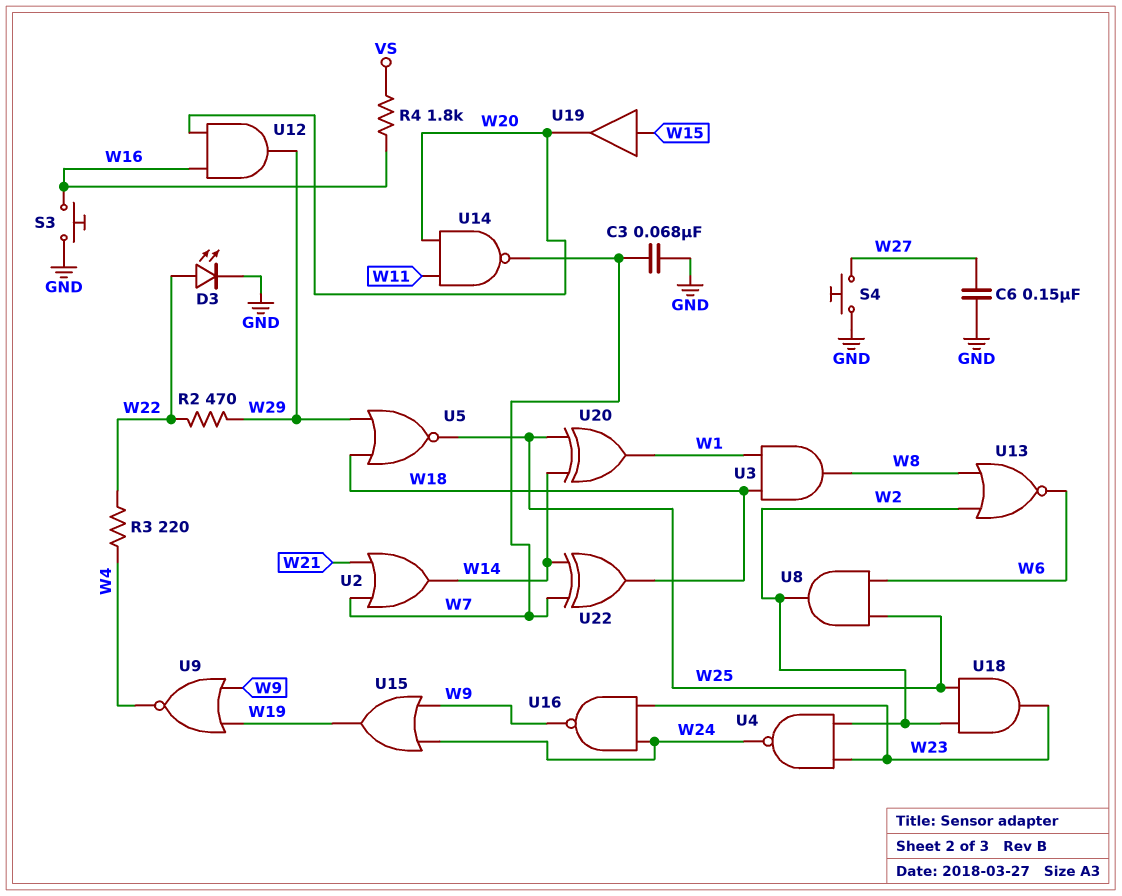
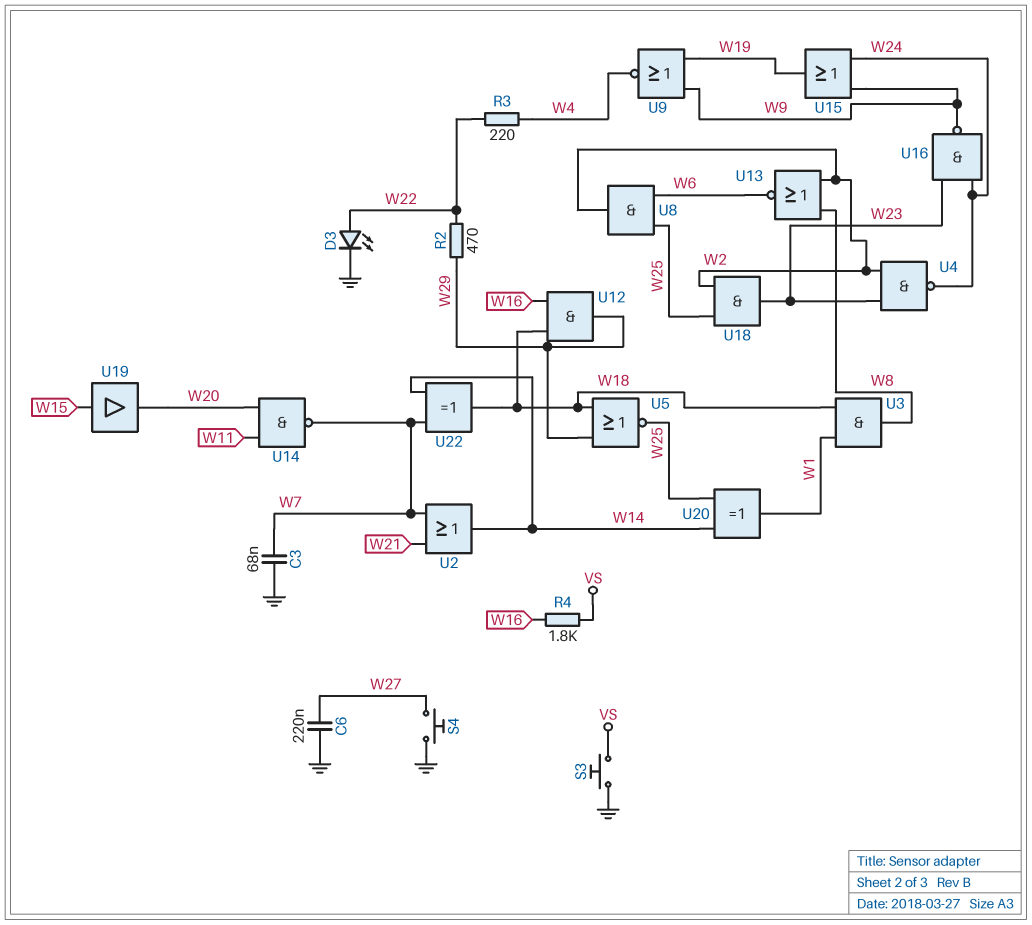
C6: 150nF (GND, W27) -> 220nF (GND, W27)
S3: button (GND, W16) -> button (GND, VS)
U12: AND (in W16, in W20, out W29) -> AND (in W16, in W18, out W29)

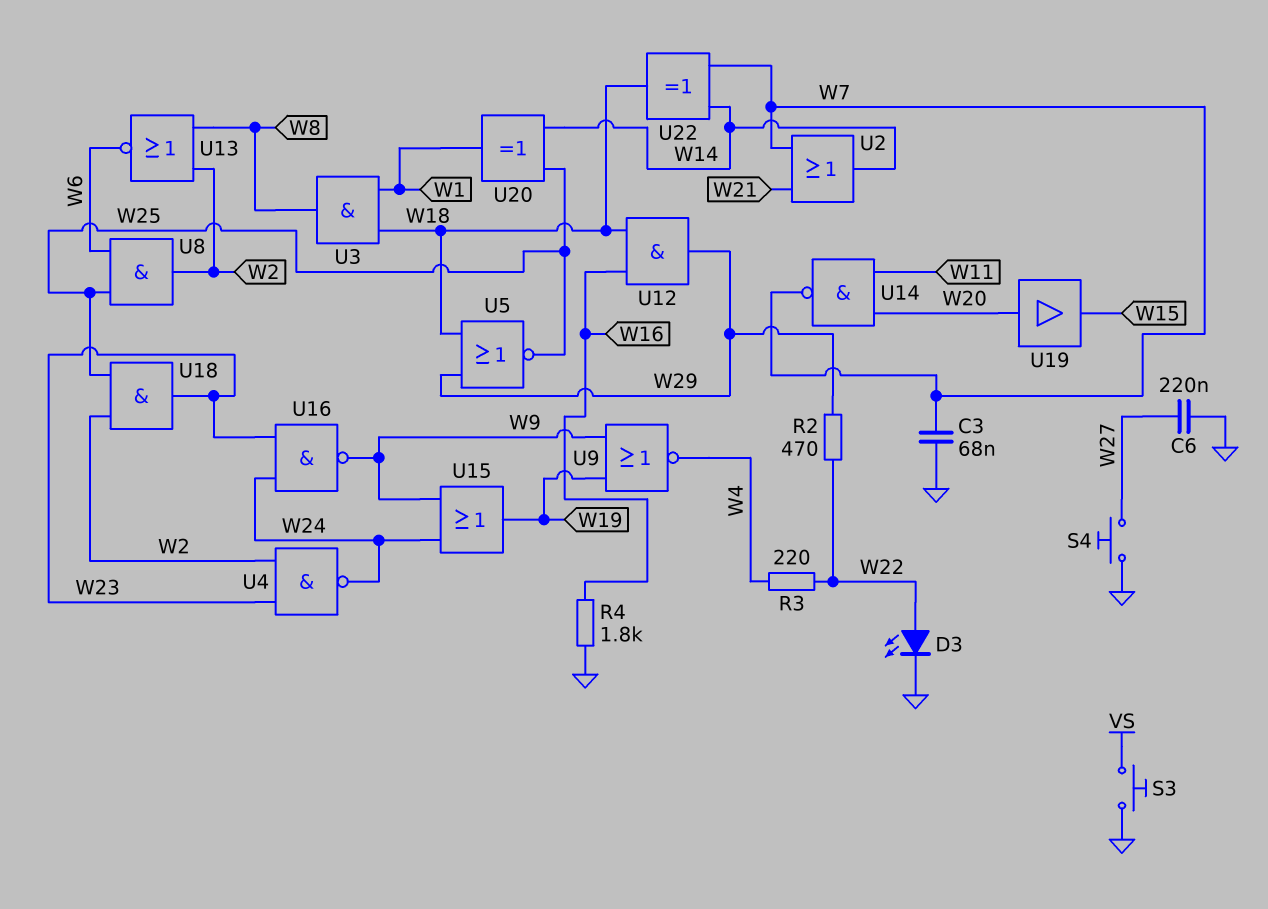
R4: 1.8k (VS, W16) -> 1.8k (GND, W16)
U19: buffer (in W15, out W20) -> buffer (in W20, out W15)

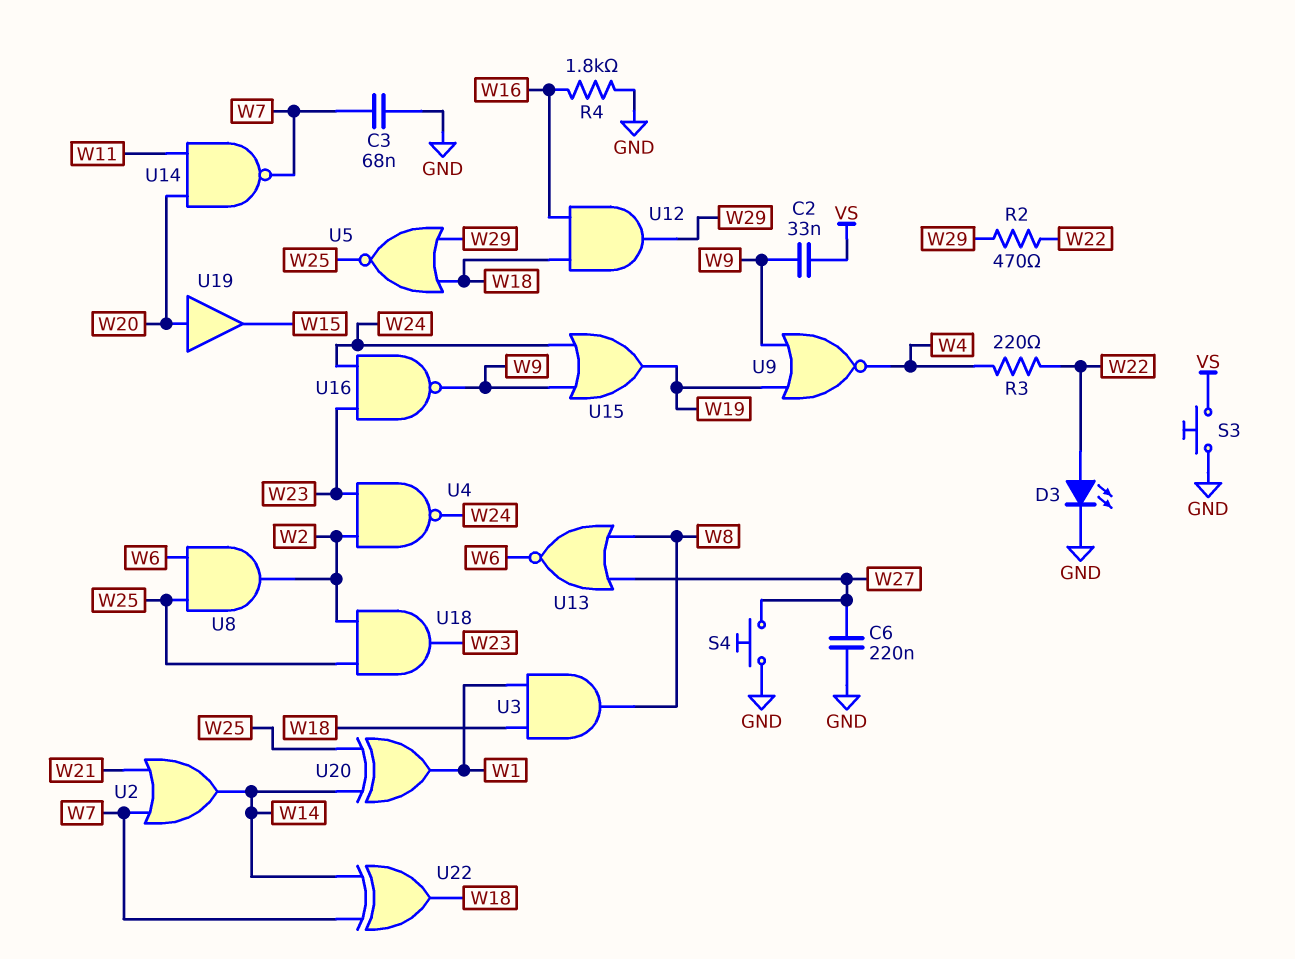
C2: none -> 33nF (VS, W9)
U13: NOR (in W2, in W8, out W6) -> NOR (in W8, in W27, out W6)

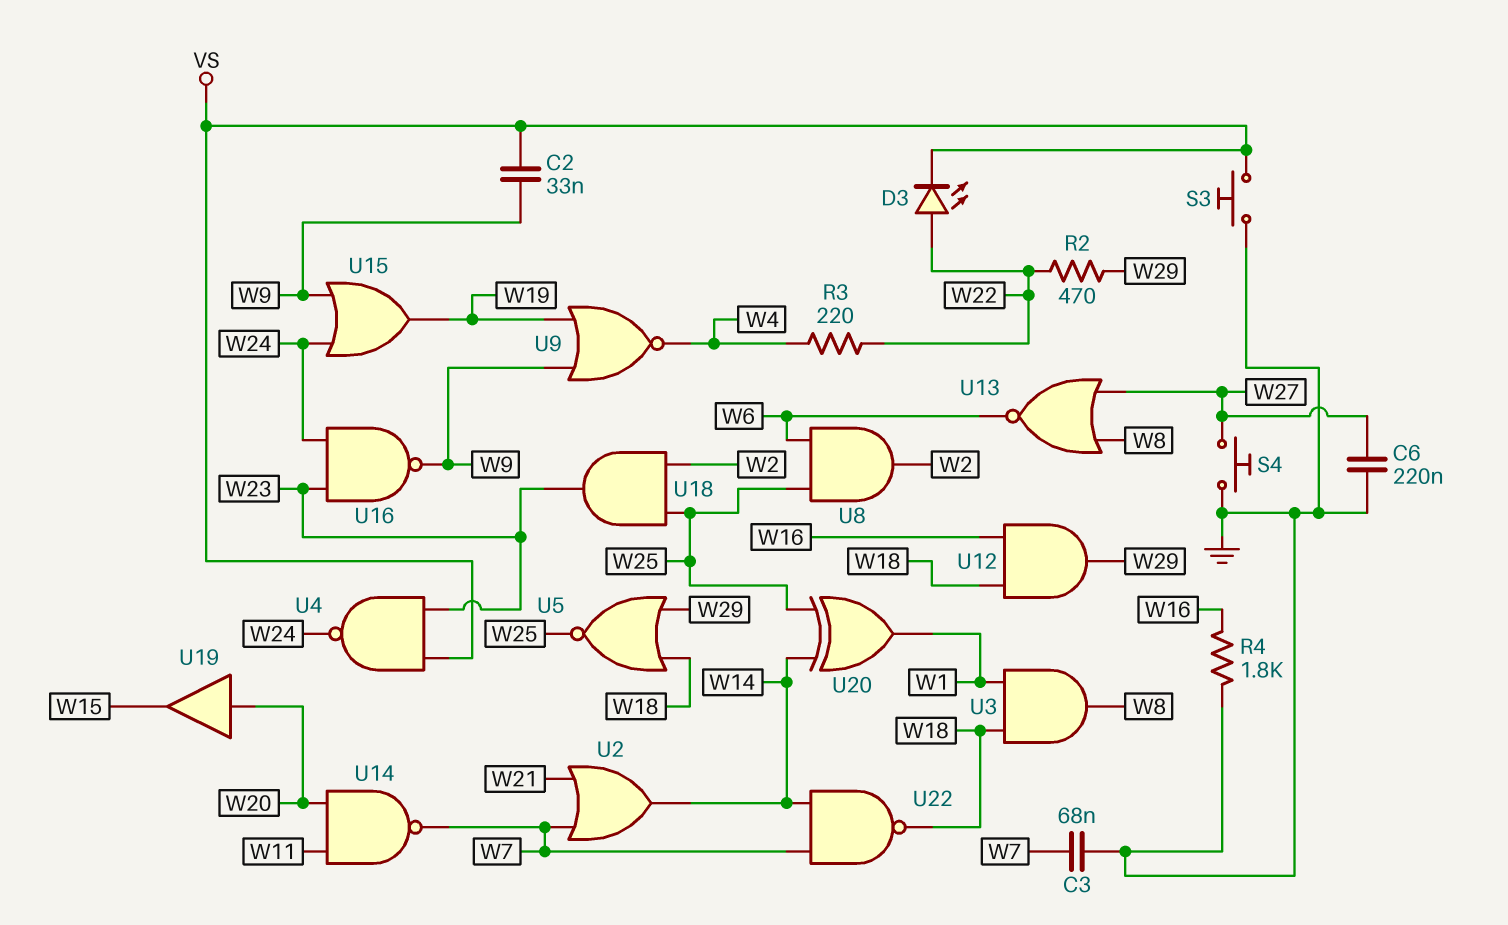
D3: LED (A W22, K GND) -> LED (A W22, K VS)
U4: NAND (in W2, in W23, out W24) -> NAND (in VS, in W23, out W24)
U22: XOR (in W7, in W14, out W18) -> NAND (in W7, in W14, out W18)

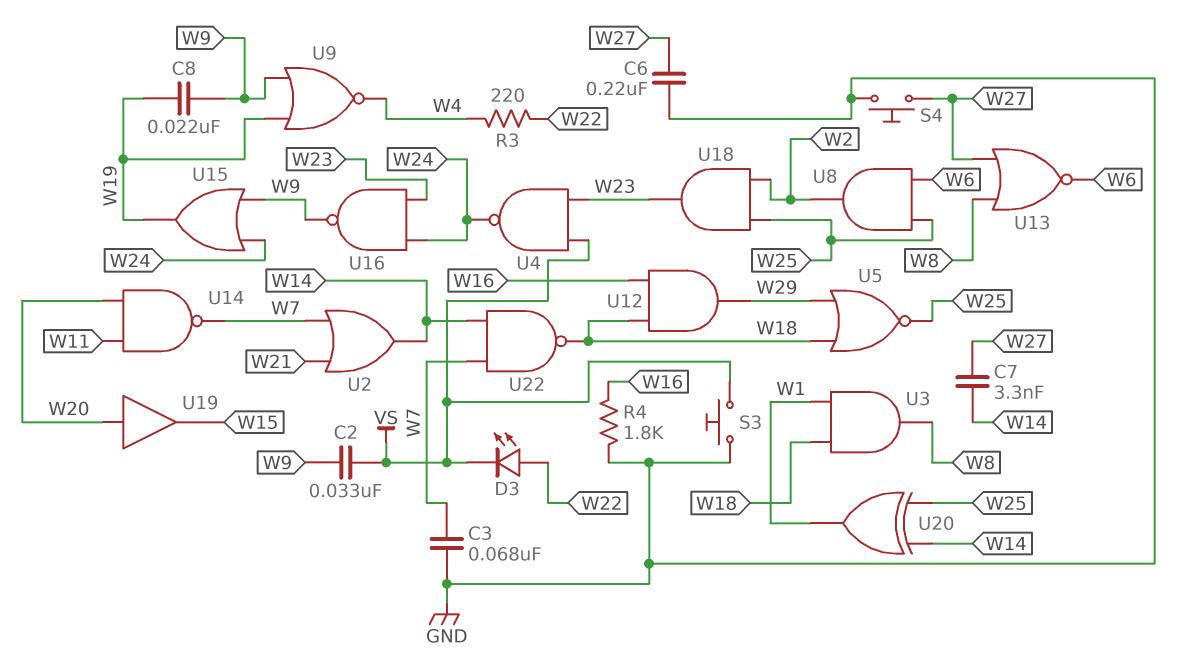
C7: none -> 3.3nF (W14, W27)
C8: none -> 22nF (W9, W19)
R2: 470 (W22, W29) -> none

